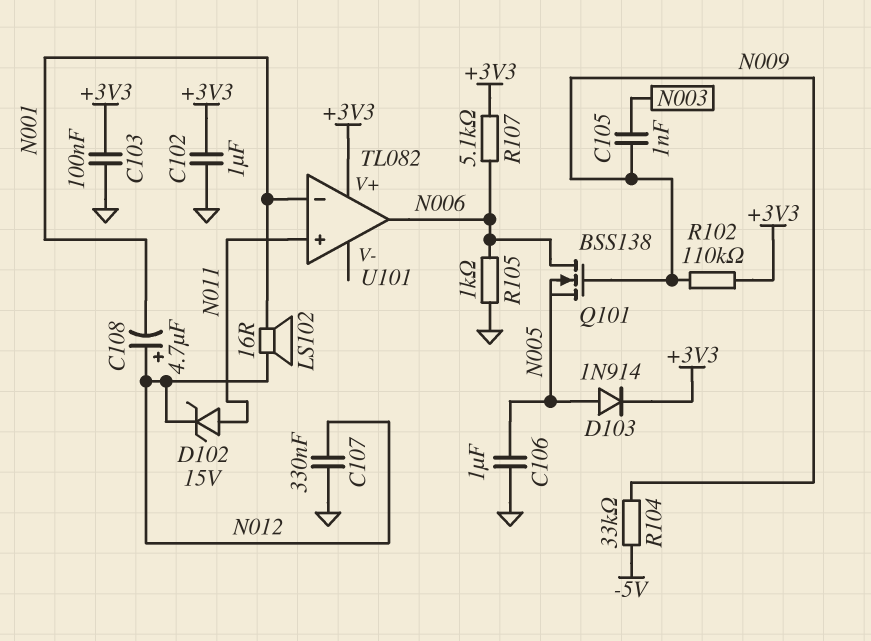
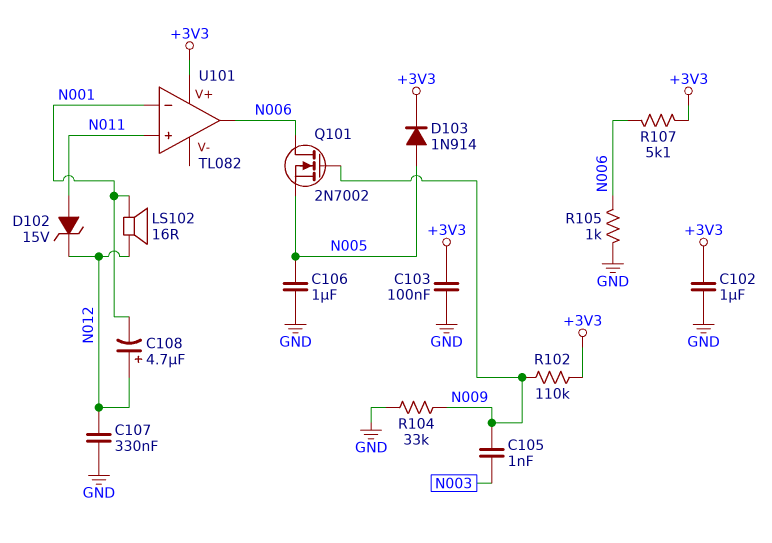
Q101: NMOS BSS138 (G N009, D N006, S N005) -> NMOS 2N7002 (G N009, D N006, S N005)
R104: 33k (-5V, N009) -> 33k (GND, N009)

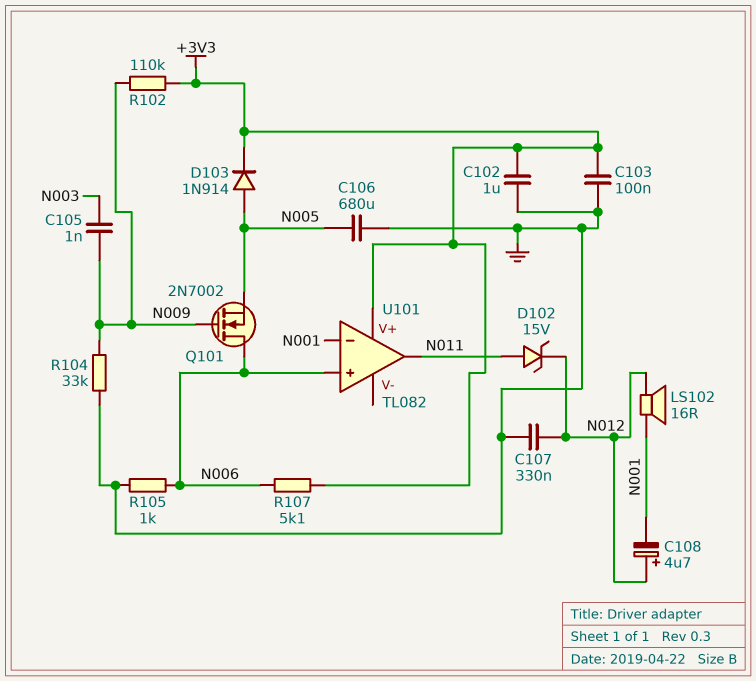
C106: 1uF (GND, N005) -> 680uF (GND, N005)
U101 pin in+: N011 -> N006
U101 pin out: N006 -> N011

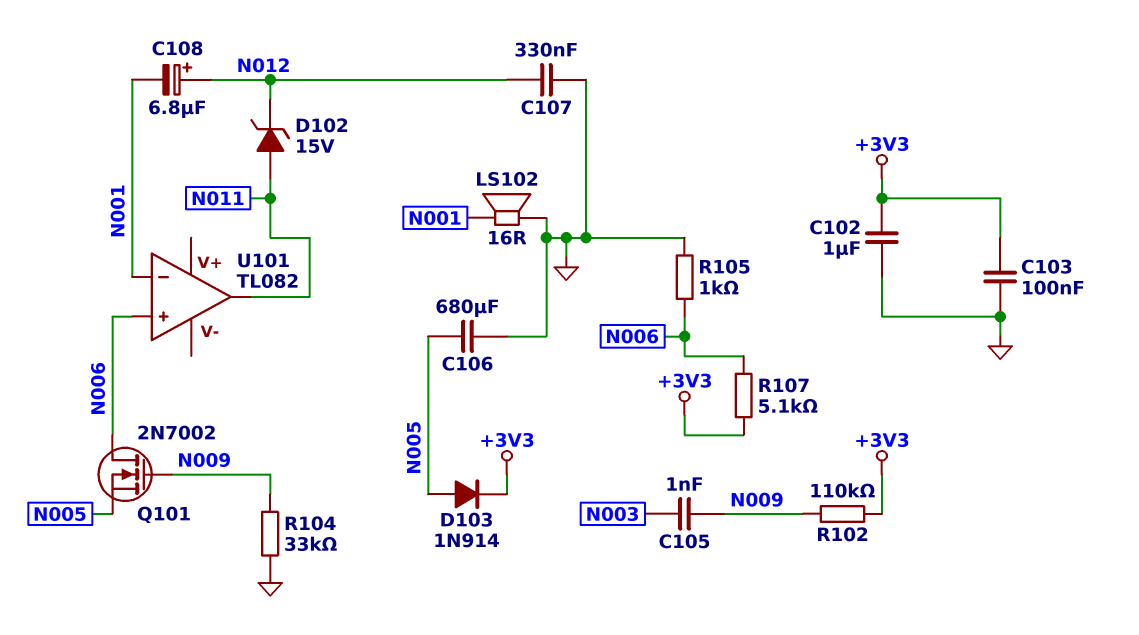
C108: 4.7uF (plus N012, minus N001) -> 6.8uF (plus N012, minus N001)
LS102: speaker 16R (N001, N012) -> speaker 16R (GND, N001)
U101 pin V+: +3V3 -> none

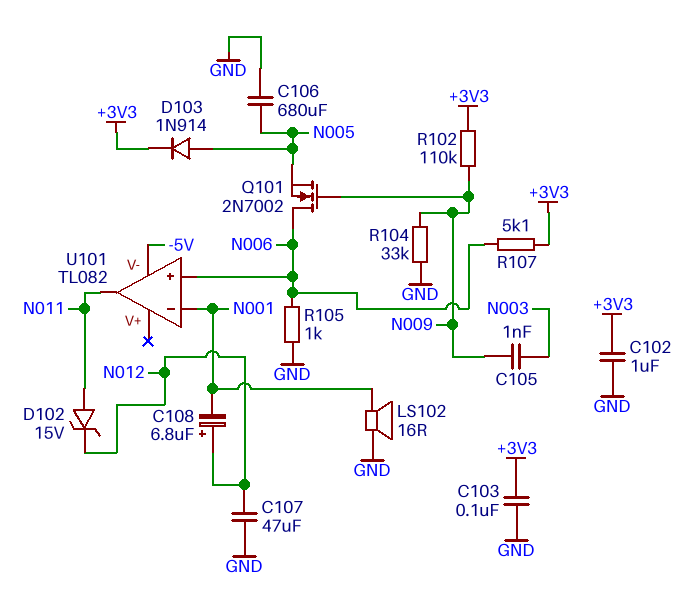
C107: 330nF (GND, N012) -> 47uF (GND, N012)
U101 pin V-: none -> -5V

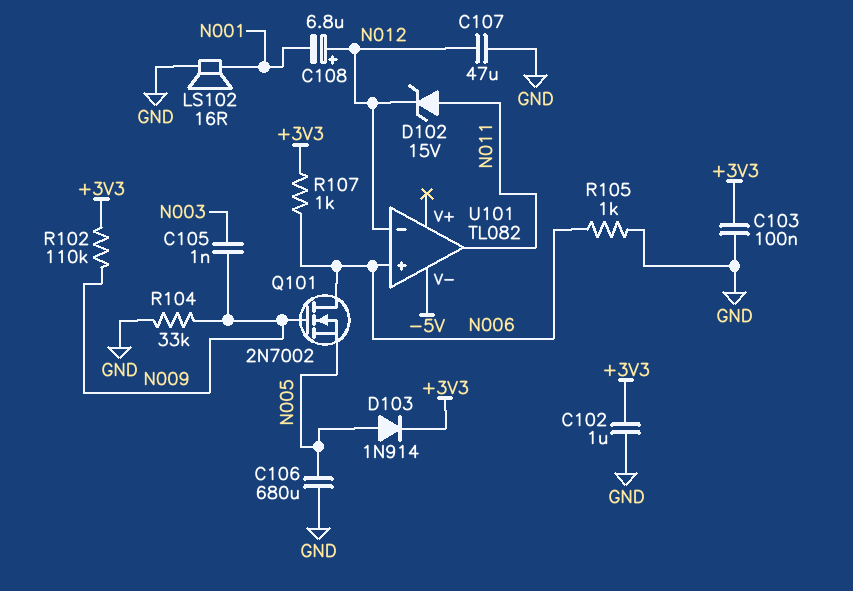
R107: 5.1k (+3V3, N006) -> 1k (+3V3, N006)
U101 pin in-: N001 -> N012

